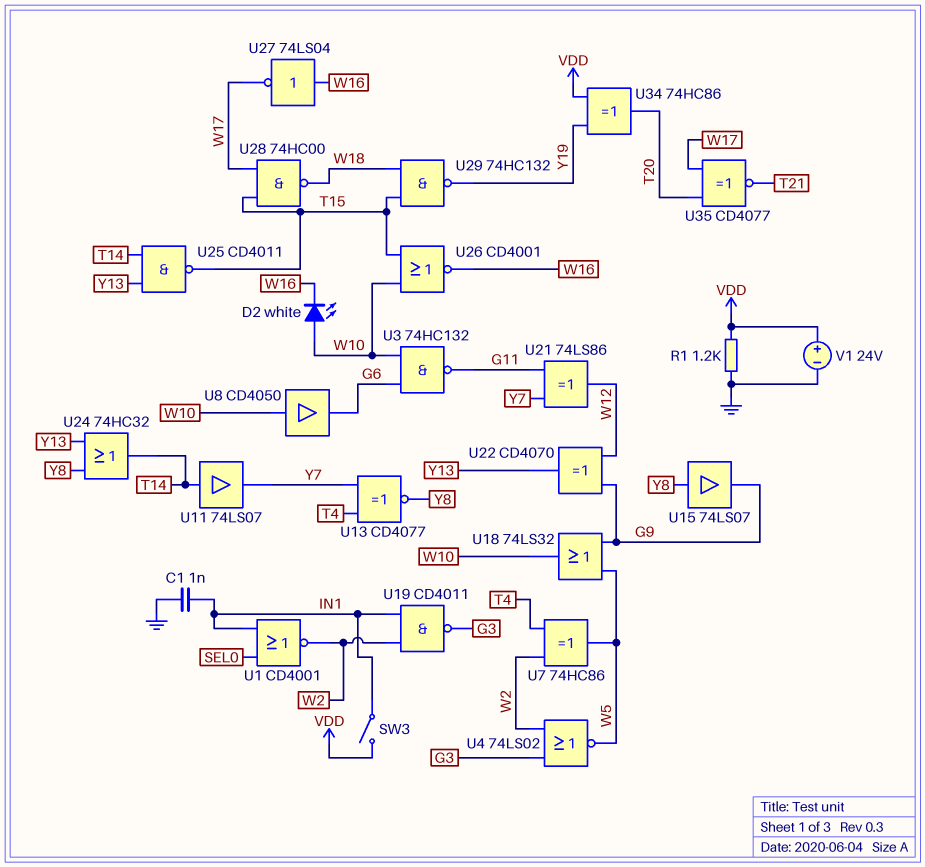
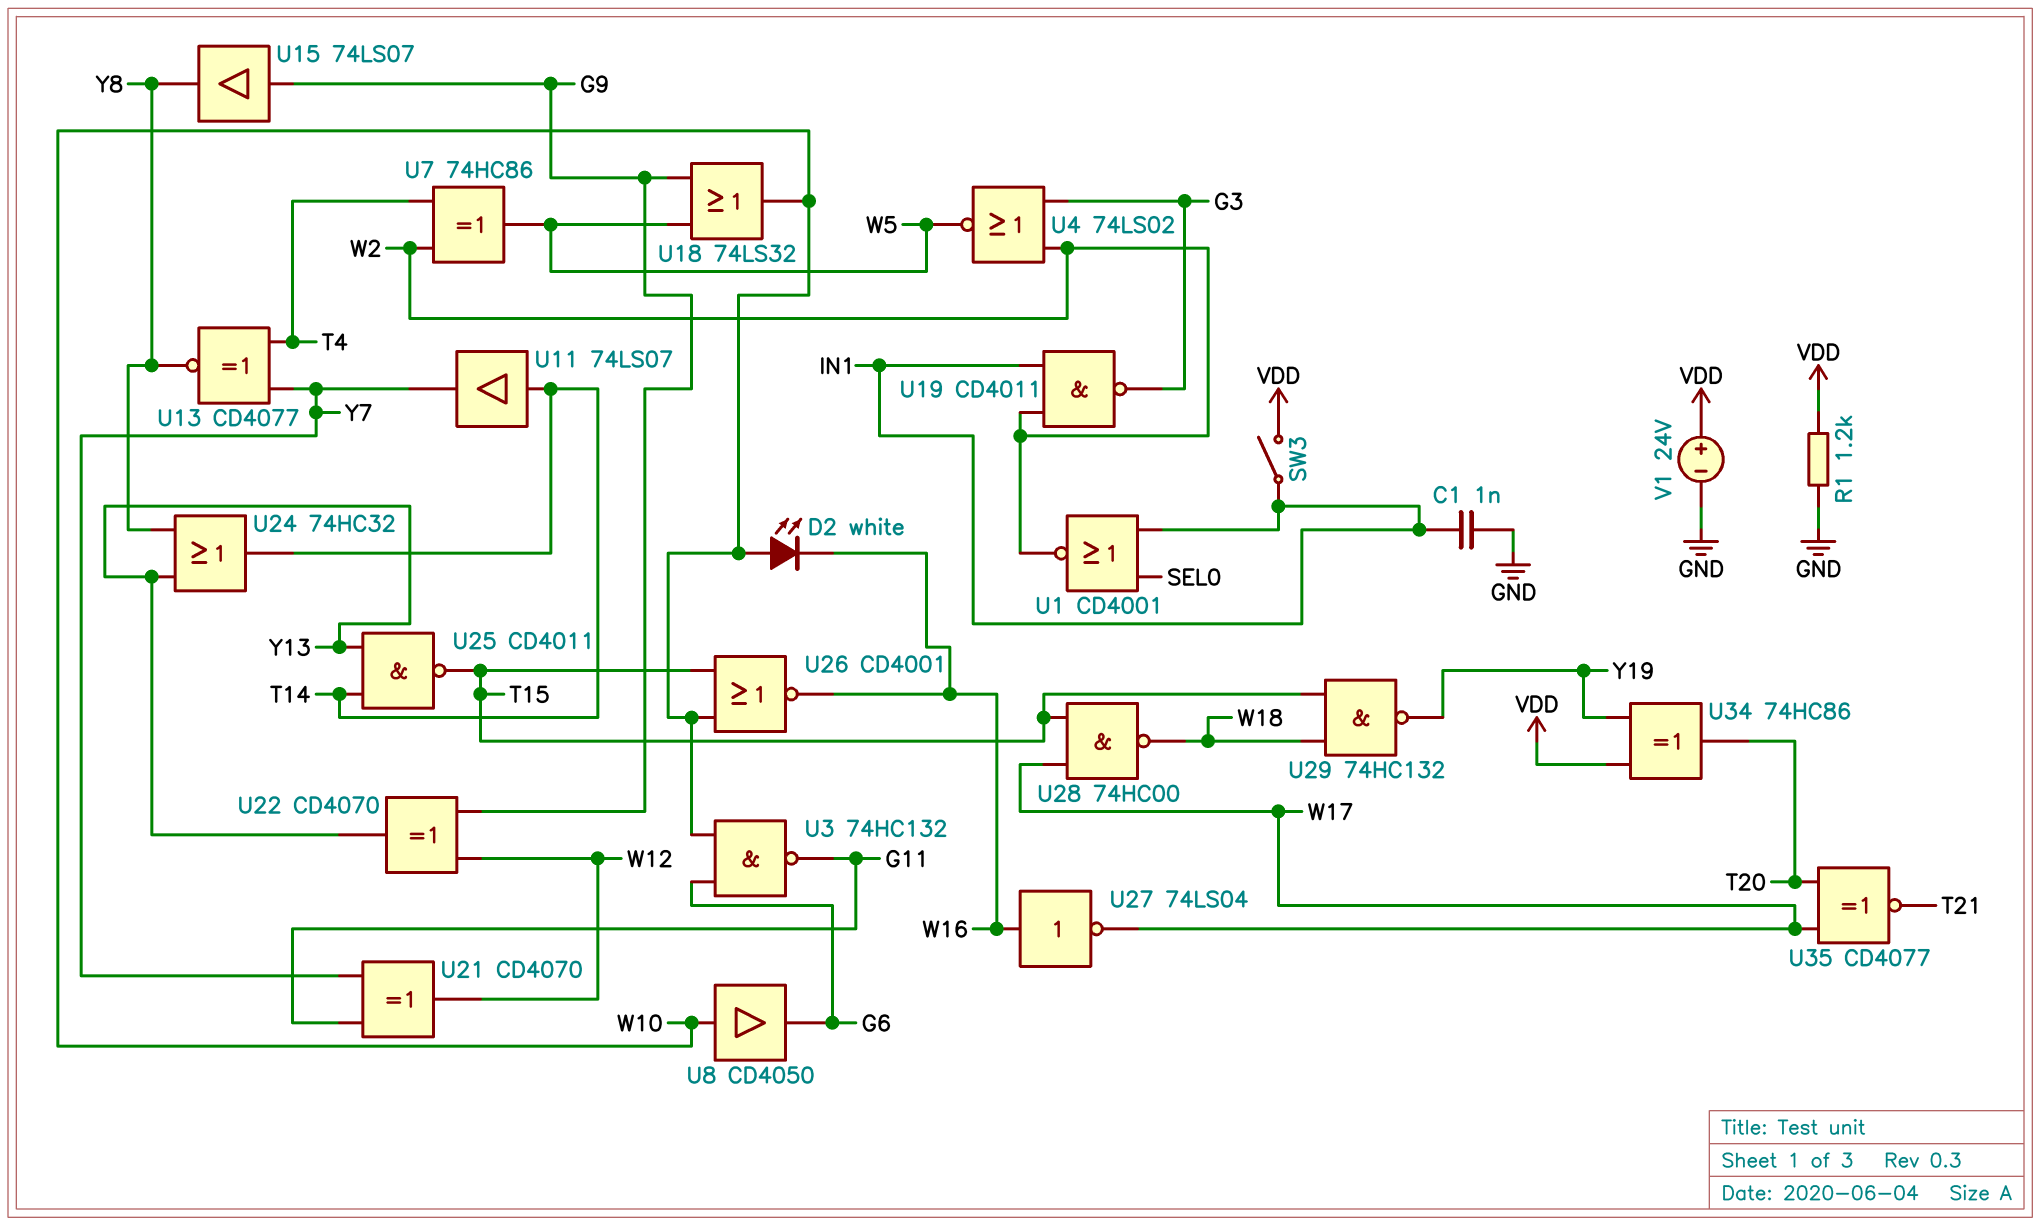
U15: buffer 74LS07 (in Y8, out G9) -> buffer 74LS07 (in G9, out Y8)
U21: XOR 74LS86 (in G11, in Y7, out W12) -> XOR CD4070 (in G11, in Y7, out W12)

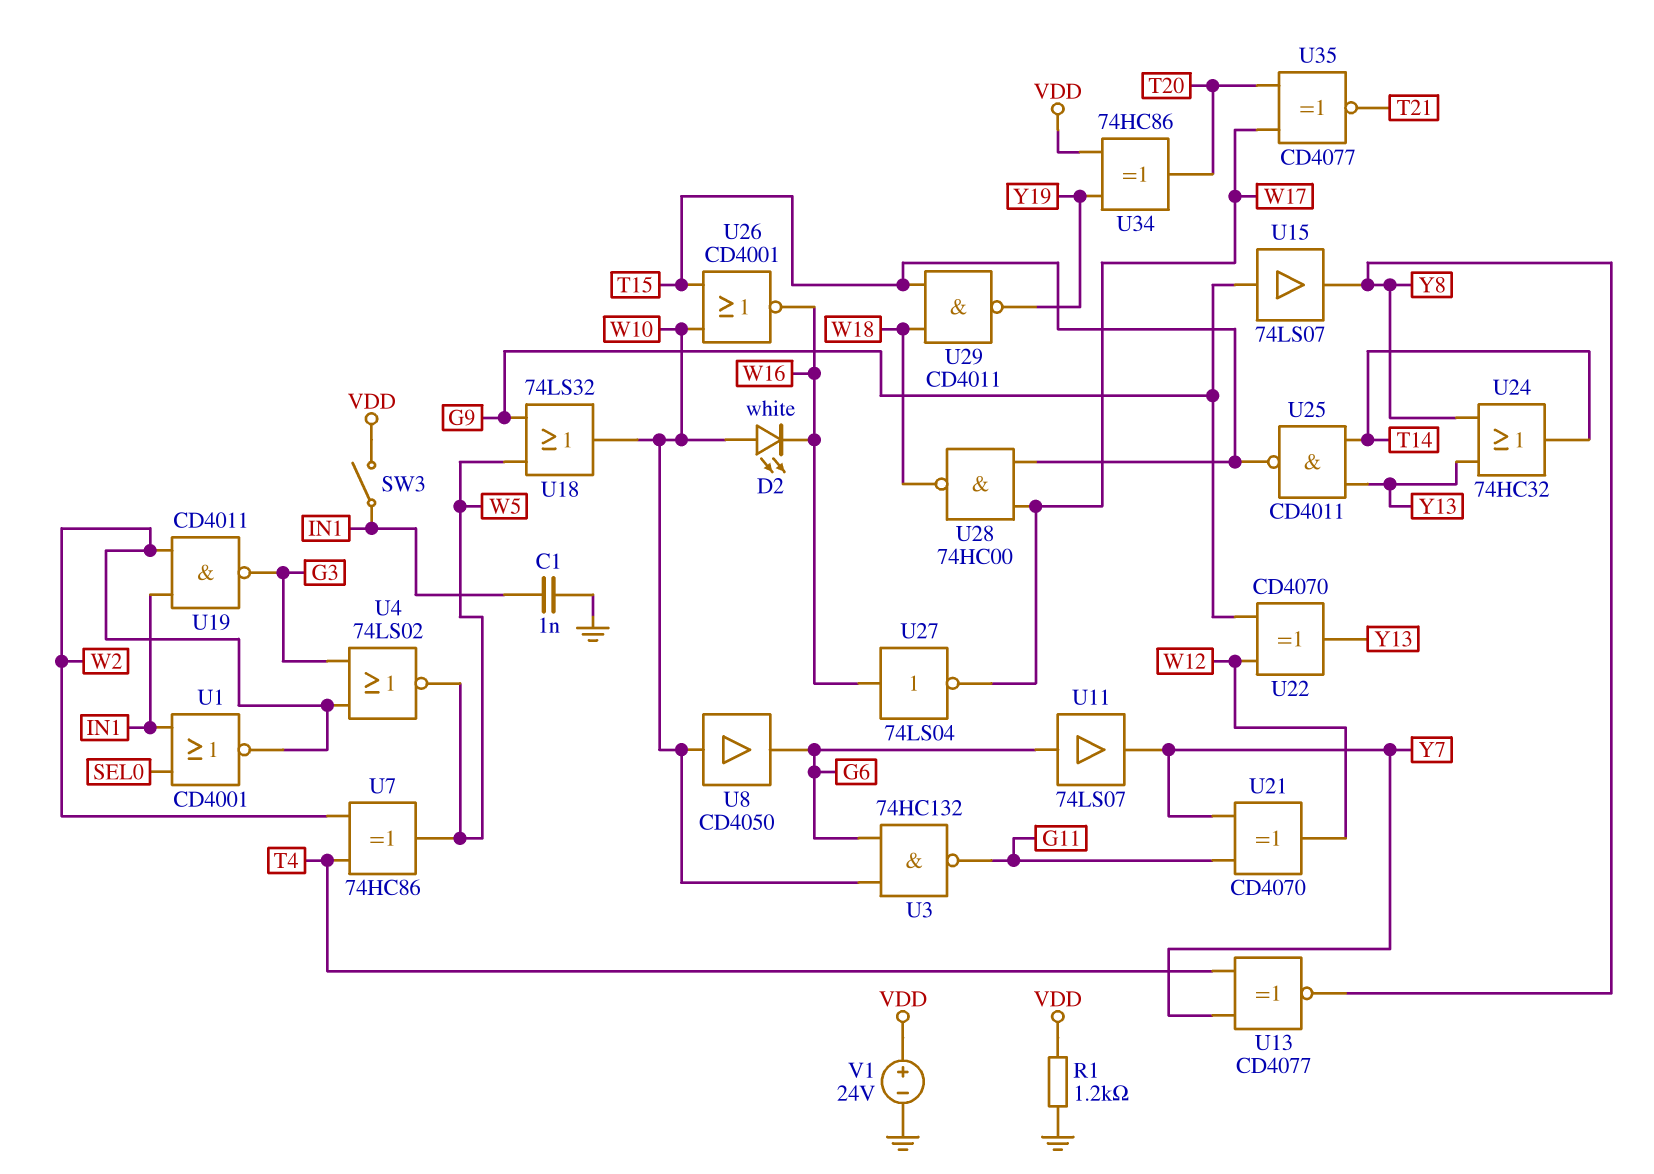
U11: buffer 74LS07 (in T14, out Y7) -> buffer 74LS07 (in G6, out Y7)
U29: NAND 74HC132 (in T15, in W18, out Y19) -> NAND CD4011 (in T15, in W18, out Y19)

